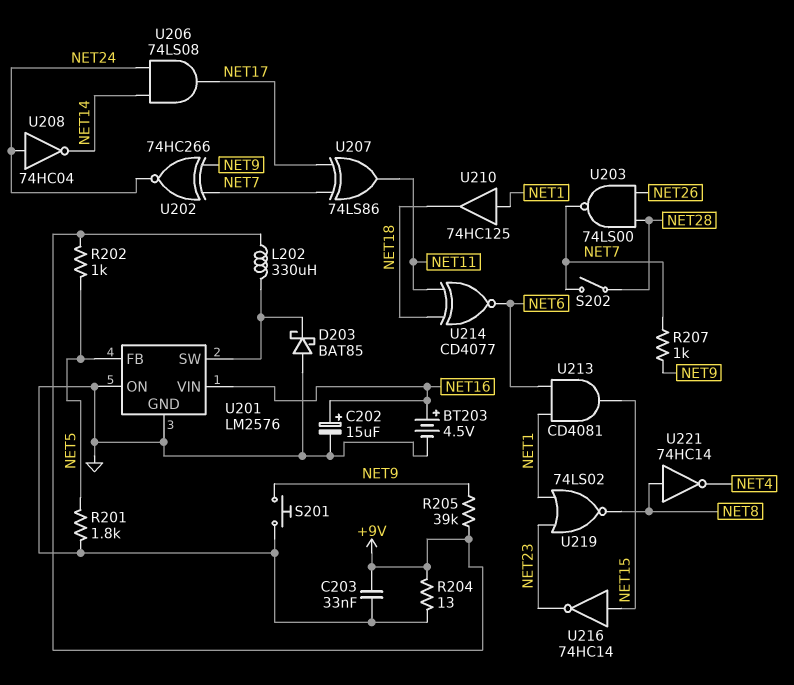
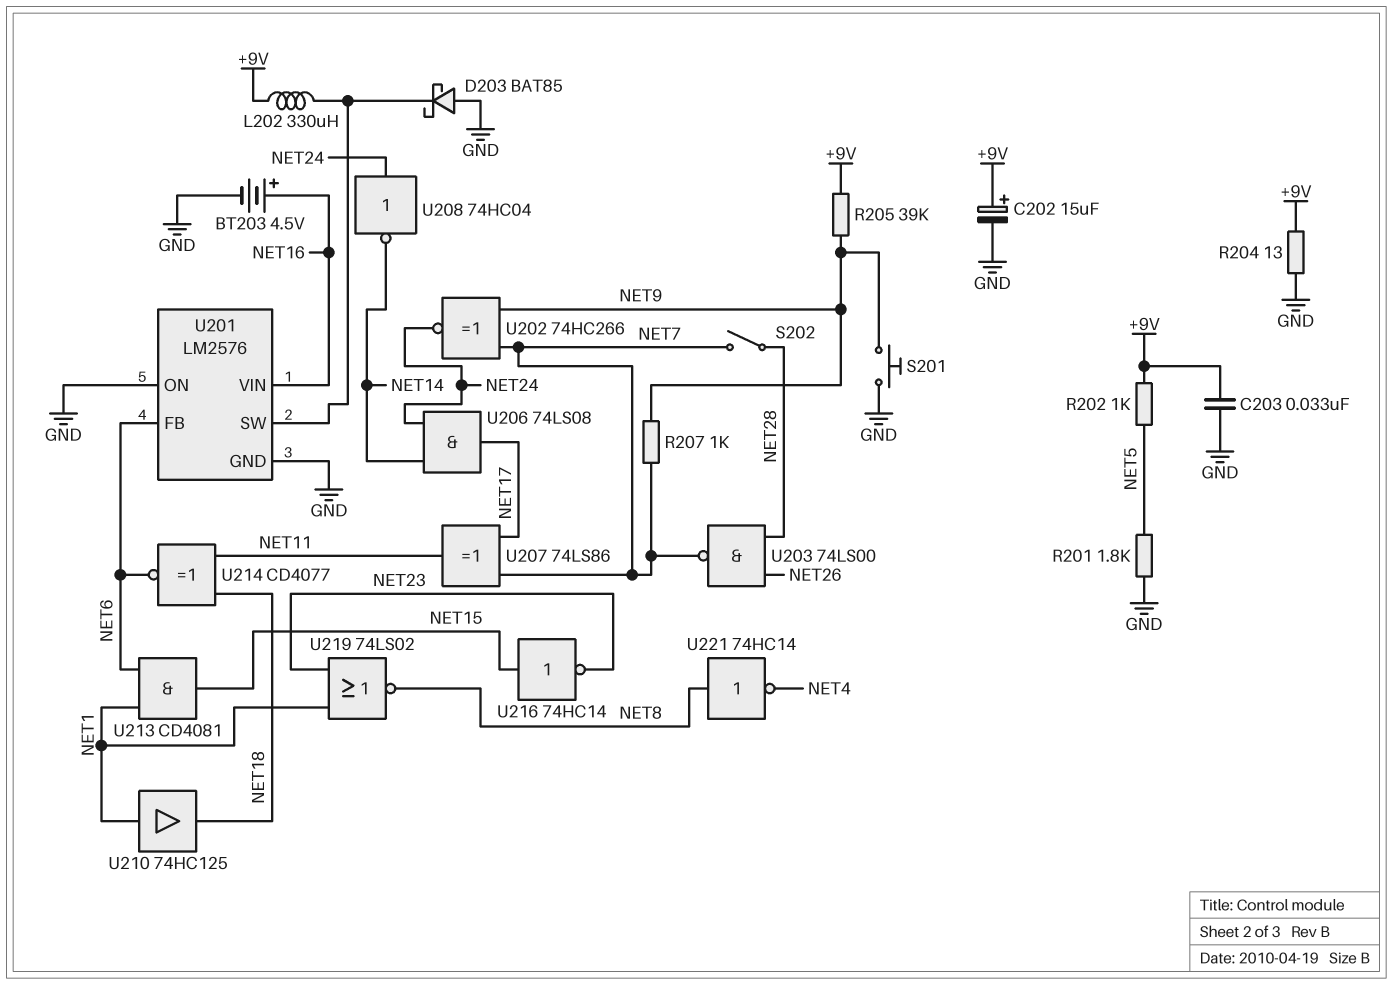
C202: 15uF (plus NET16, minus GND) -> 15uF (plus +9V, minus GND)
U201 pin FB: NET5 -> NET6

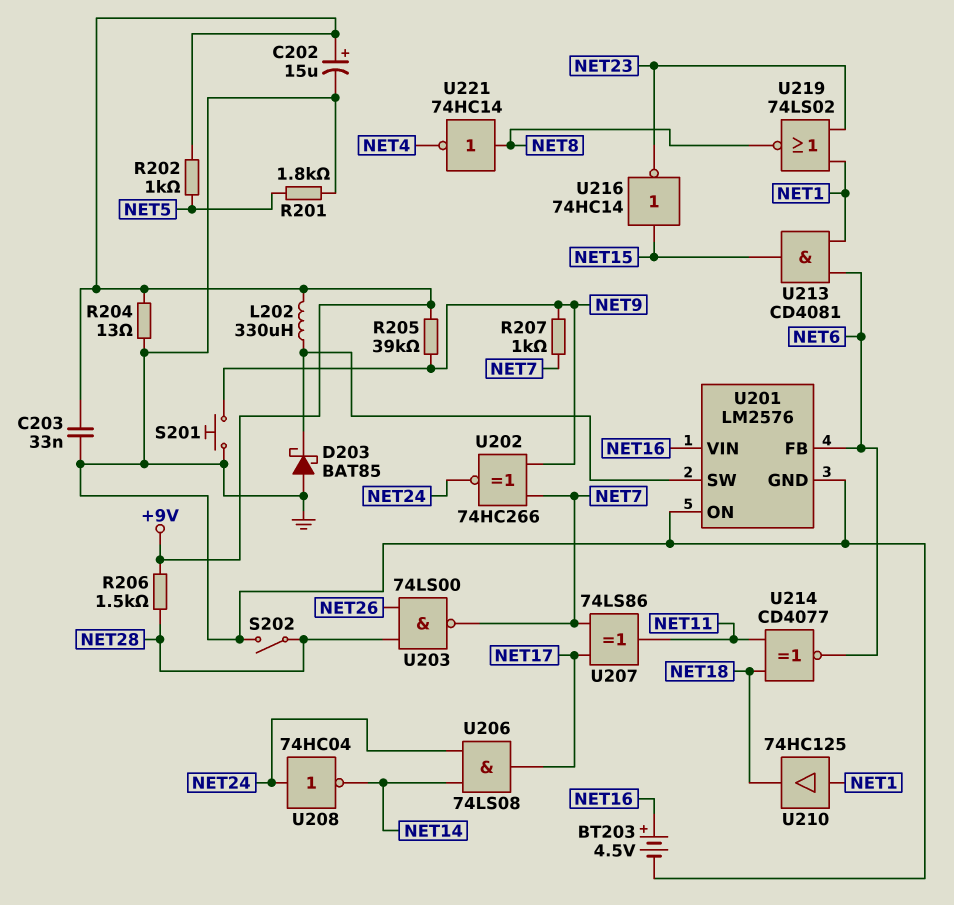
R206: none -> 1.5k (+9V, NET28)
S202: switch (NET7, NET28) -> switch (GND, NET28)

